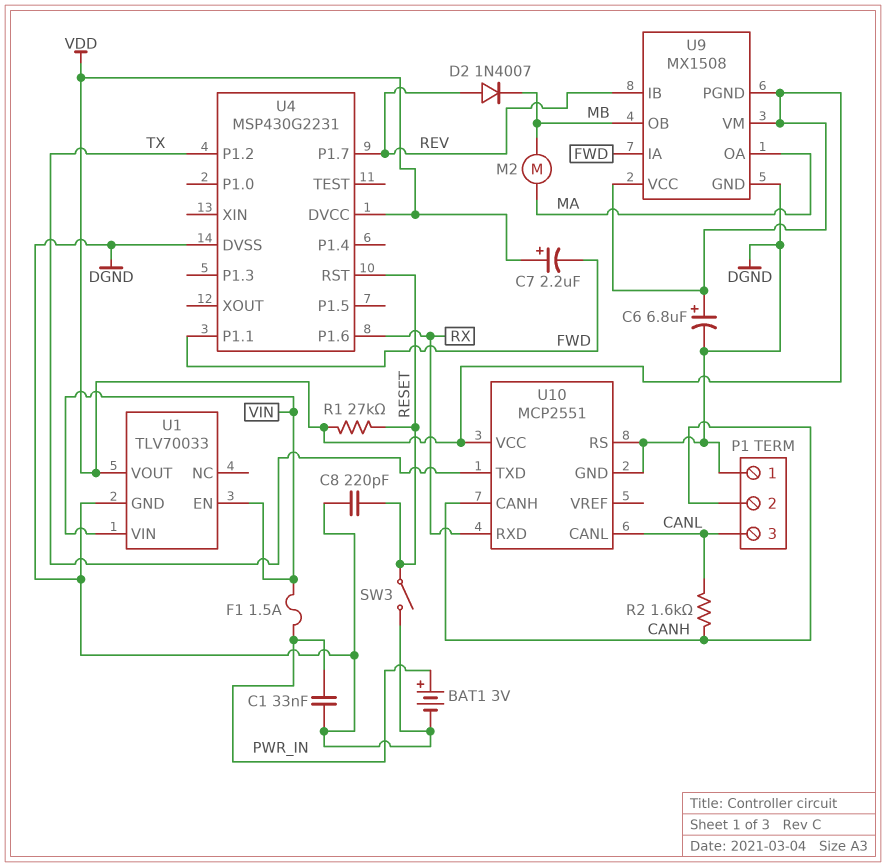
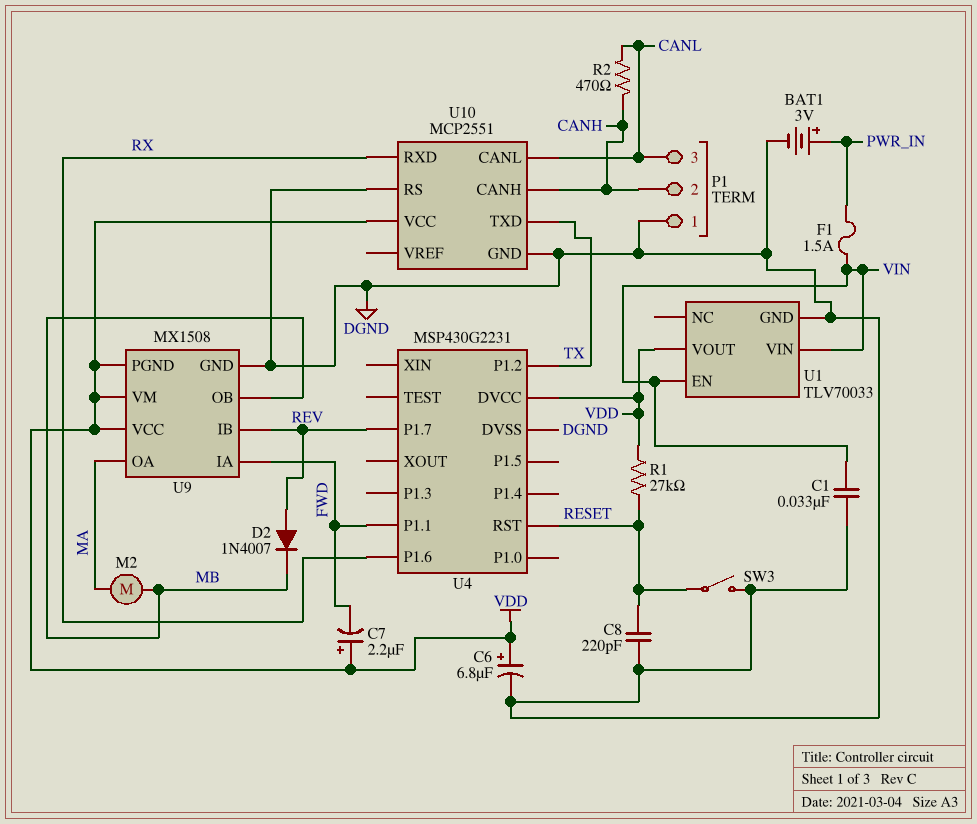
C1: 33nF (DGND, PWR_IN) -> 33nF (DGND, VIN)
R2: 1.6k (CANH, CANL) -> 470 (CANH, CANL)

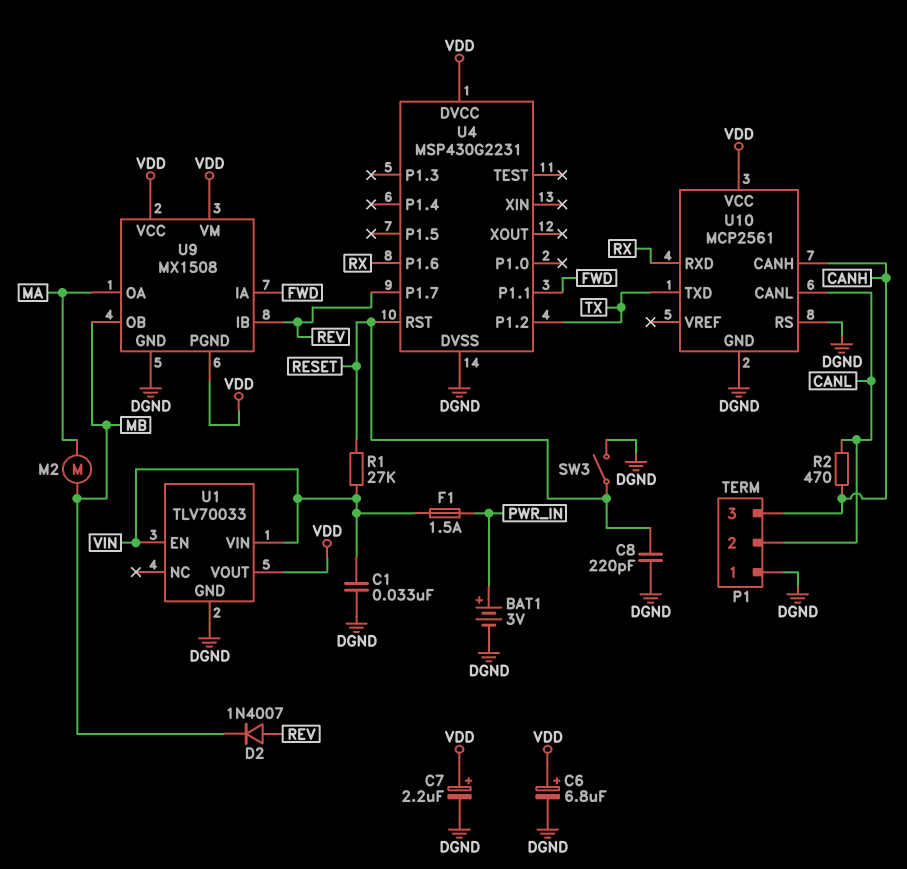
C7: 2.2uF (plus VDD, minus FWD) -> 2.2uF (plus VDD, minus DGND)
P1 pin 2: CANH -> CANL
P1 pin 3: CANL -> CANH
R1: 27k (RESET, VDD) -> 27k (RESET, VIN)
U10: MCP2551 -> MCP2561

